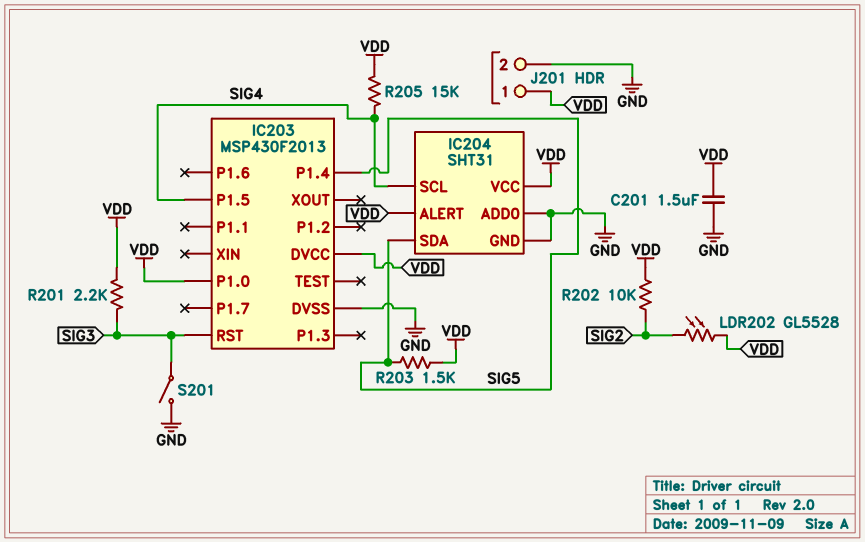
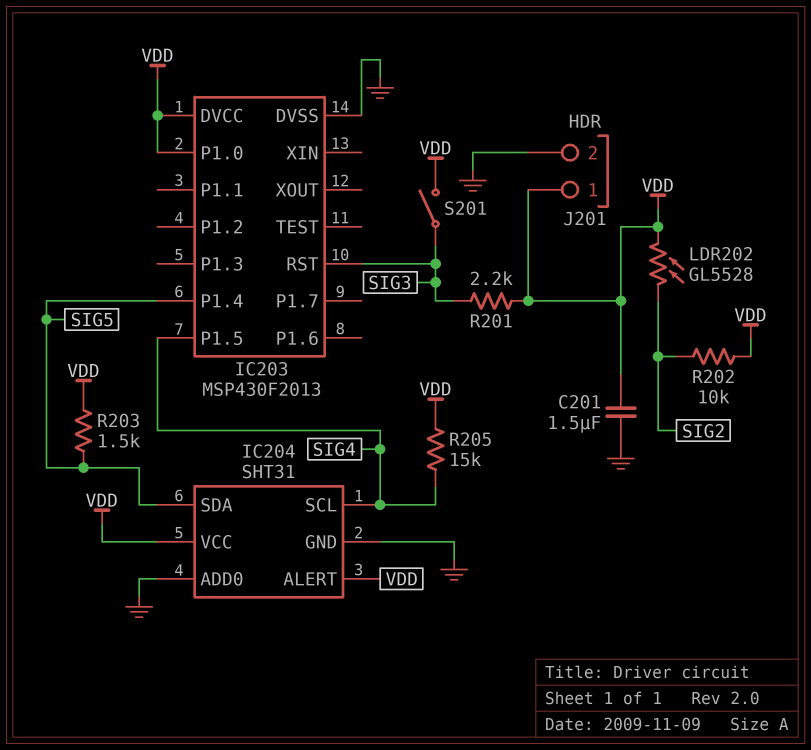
S201: switch (GND, SIG3) -> switch (SIG3, VDD)

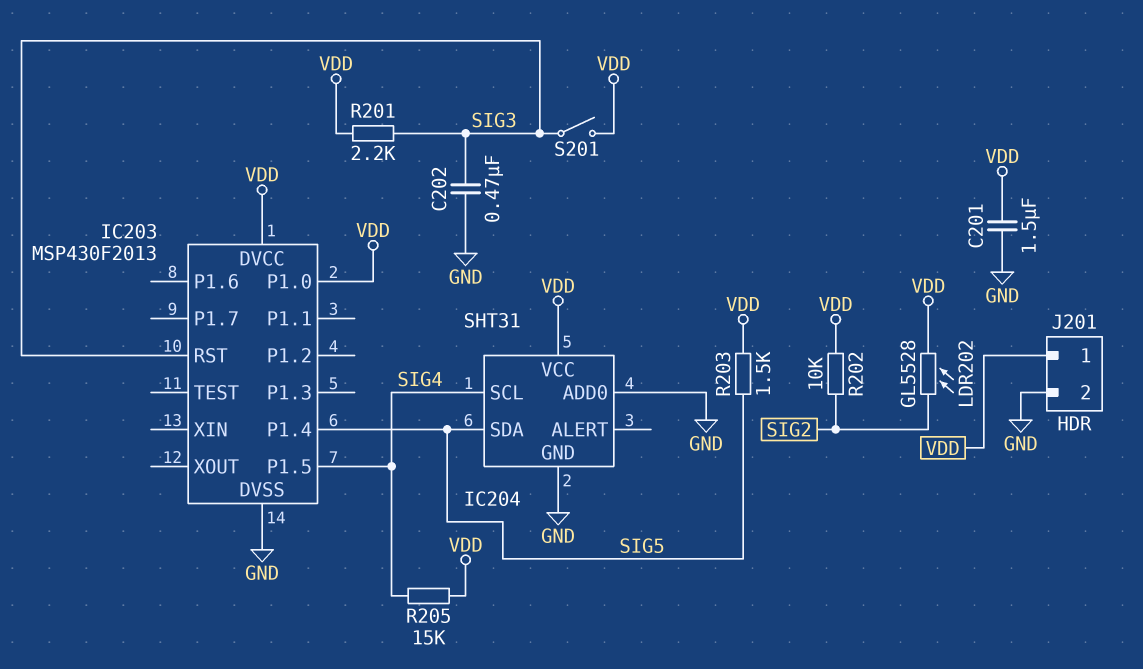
C202: none -> 470nF (GND, SIG3)
IC204 pin ALERT: VDD -> none

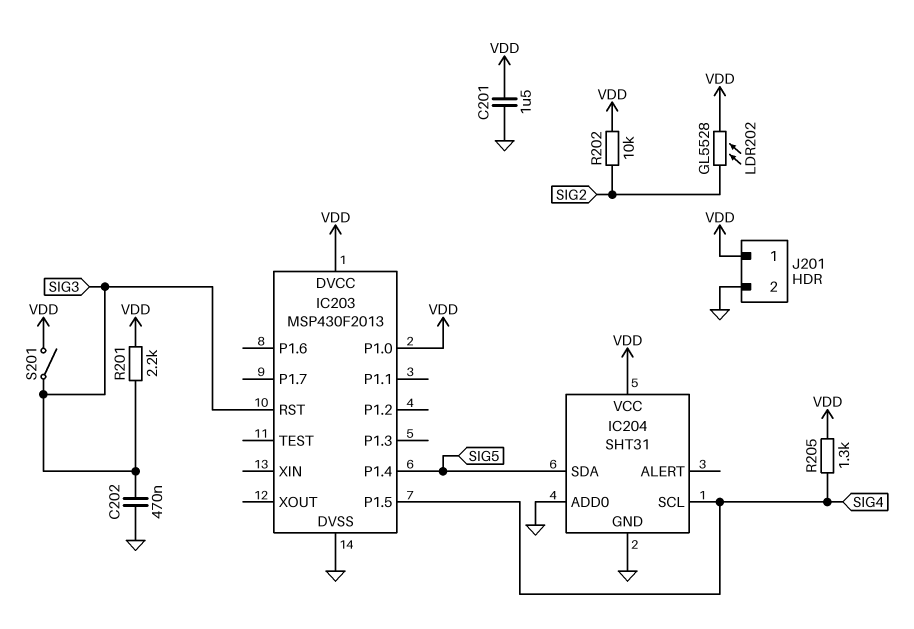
R203: 1.5k (SIG5, VDD) -> none
R205: 15k (SIG4, VDD) -> 1.3k (SIG4, VDD)

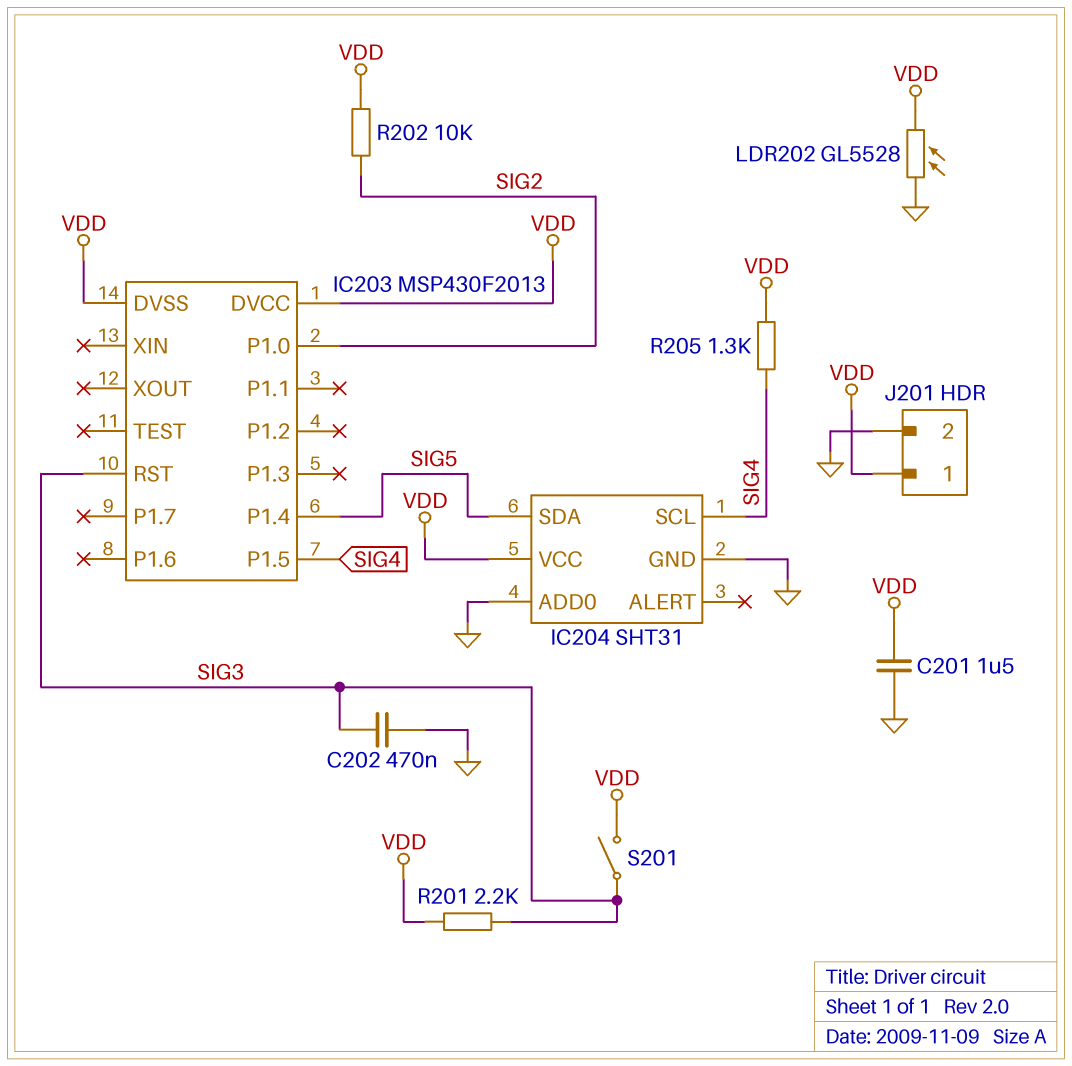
IC203 pin DVSS: GND -> VDD
IC203 pin P1.0: VDD -> SIG2
LDR202: GL5528 (SIG2, VDD) -> GL5528 (GND, VDD)

